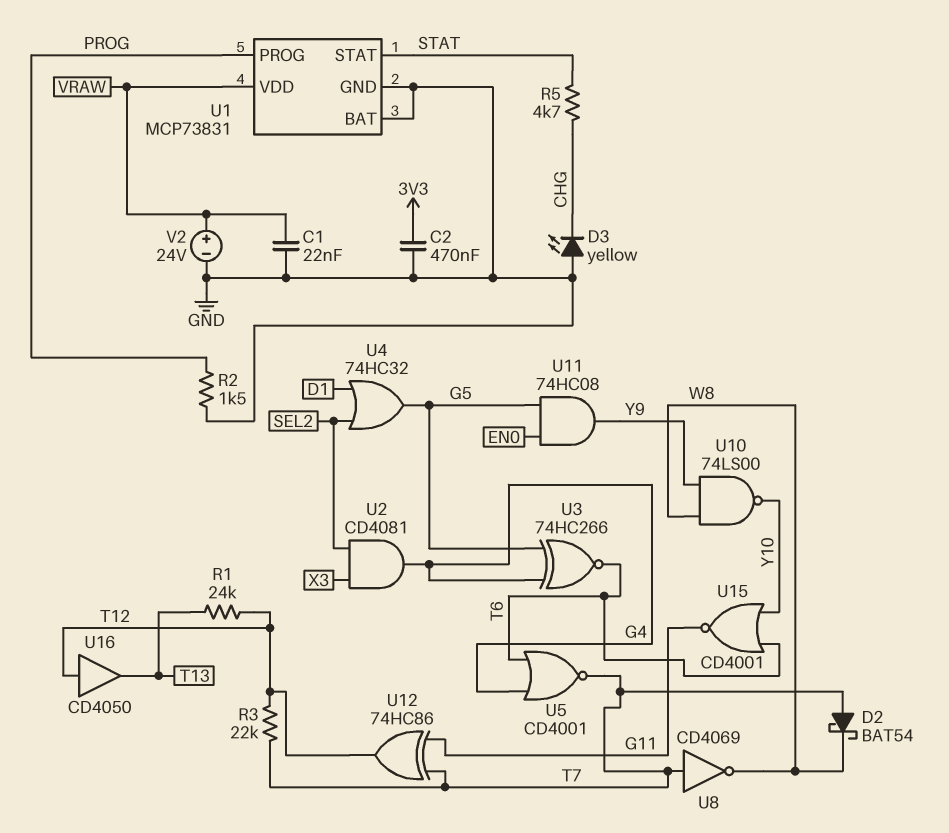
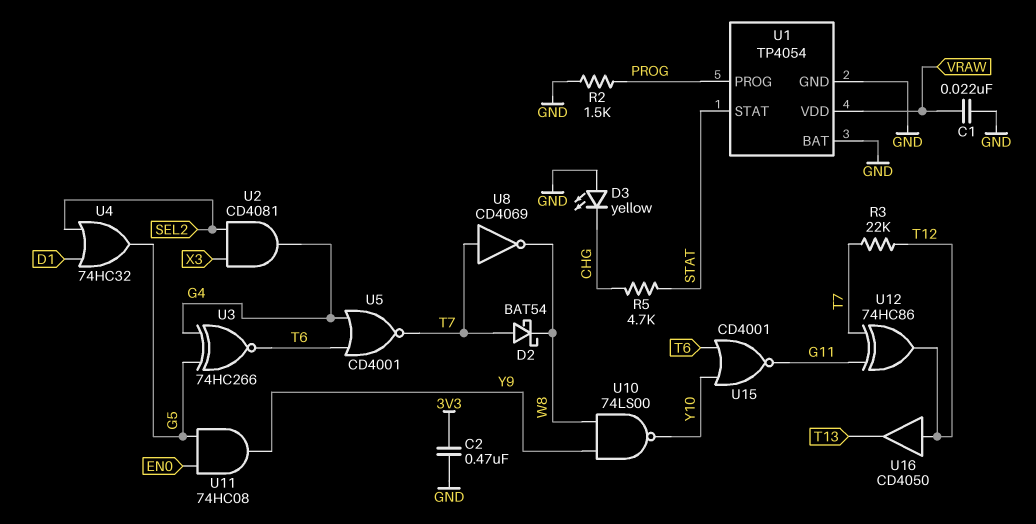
R1: 24k (T12, T13) -> none
U1: MCP73831 -> TP4054
V2: 24V (plus VRAW, minus GND) -> none

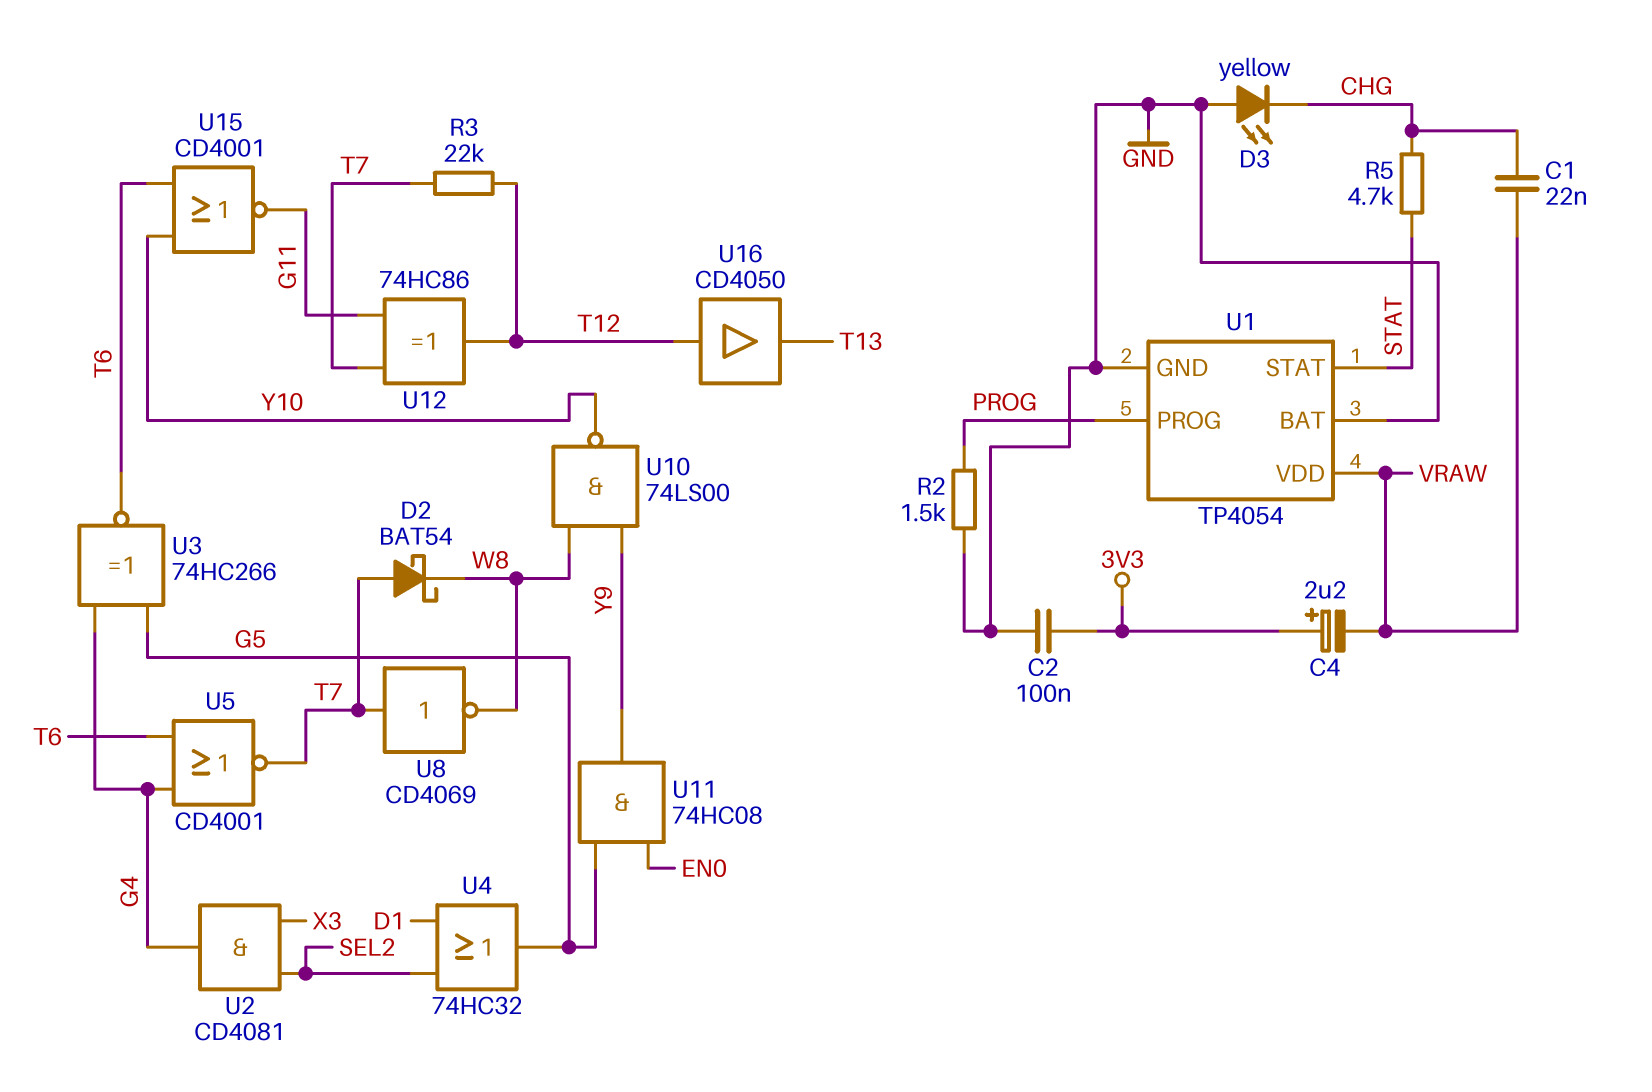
C1: 22nF (GND, VRAW) -> 22nF (CHG, VRAW)
C2: 470nF (3V3, GND) -> 100nF (3V3, GND)
C4: none -> 2.2uF (plus 3V3, minus VRAW)

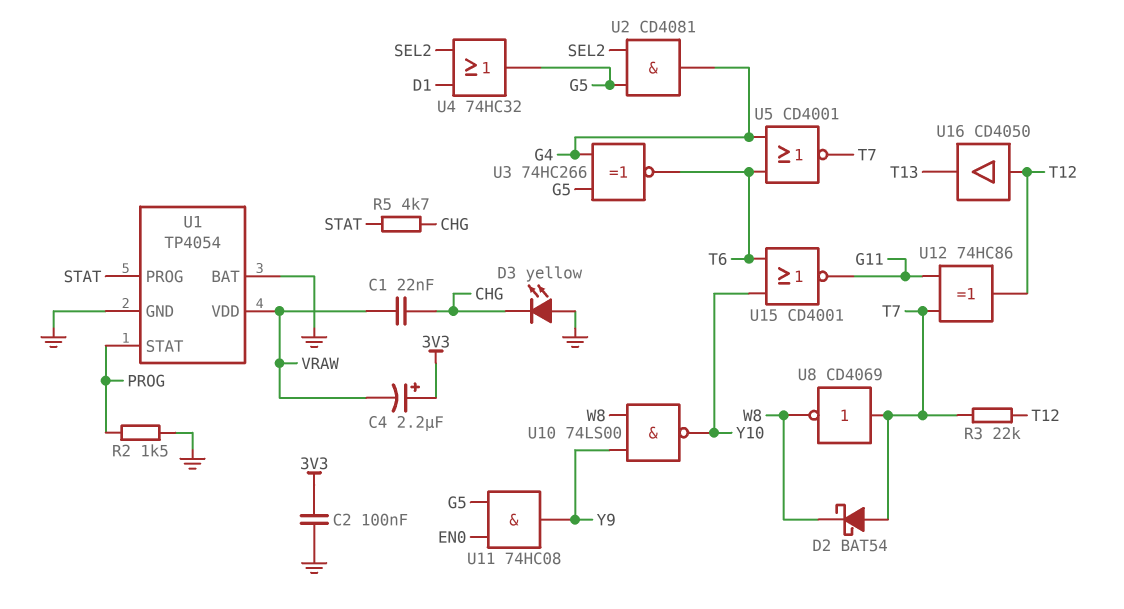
U1 pin PROG: PROG -> STAT
U1 pin STAT: STAT -> PROG
U2: AND CD4081 (in SEL2, in X3, out G4) -> AND CD4081 (in G5, in SEL2, out G4)

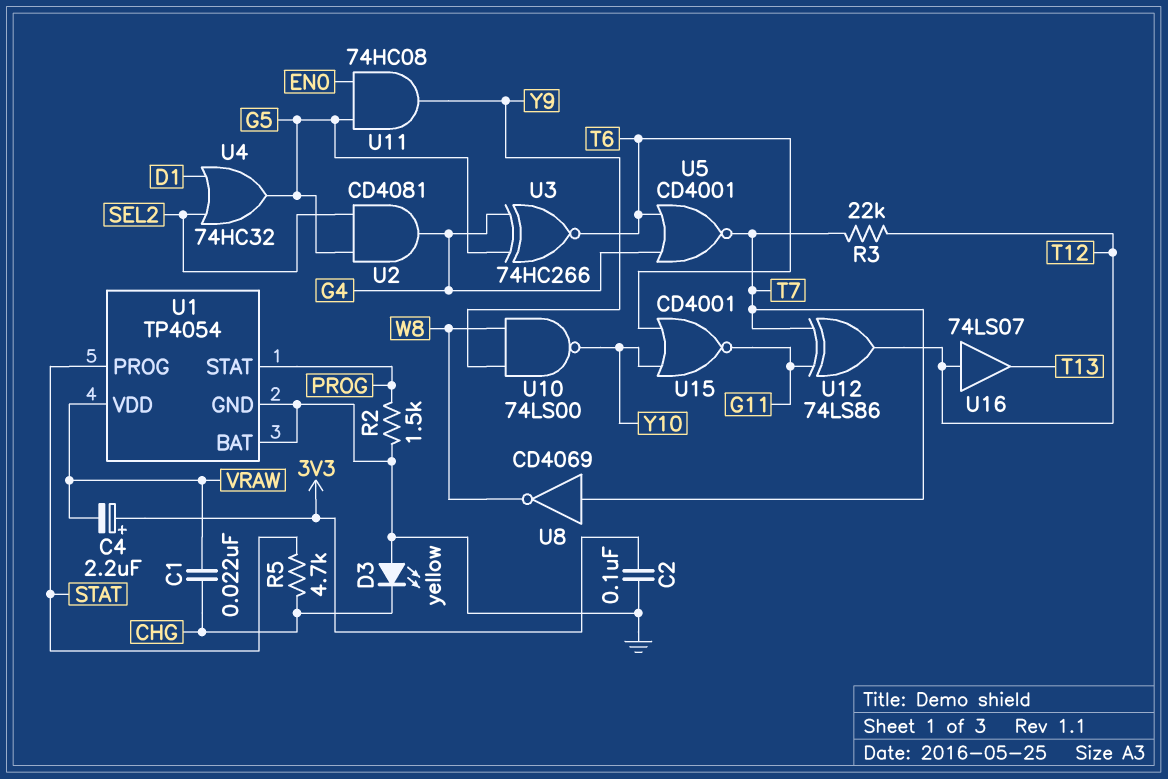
D2: schottky BAT54 (A T7, K W8) -> none
U12: XOR 74HC86 (in G11, in T7, out T12) -> XOR 74LS86 (in G11, in T7, out T12)
U16: buffer CD4050 (in T12, out T13) -> buffer 74LS07 (in T12, out T13)

